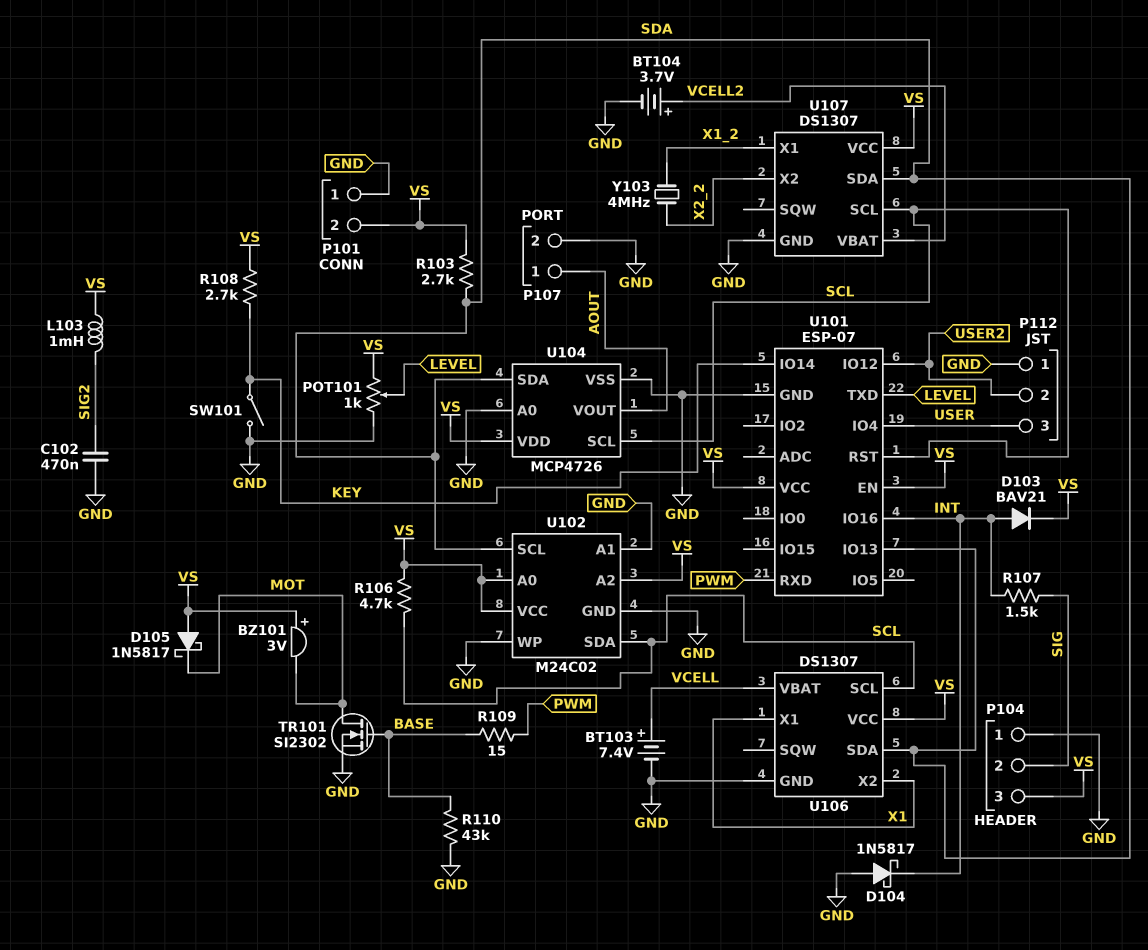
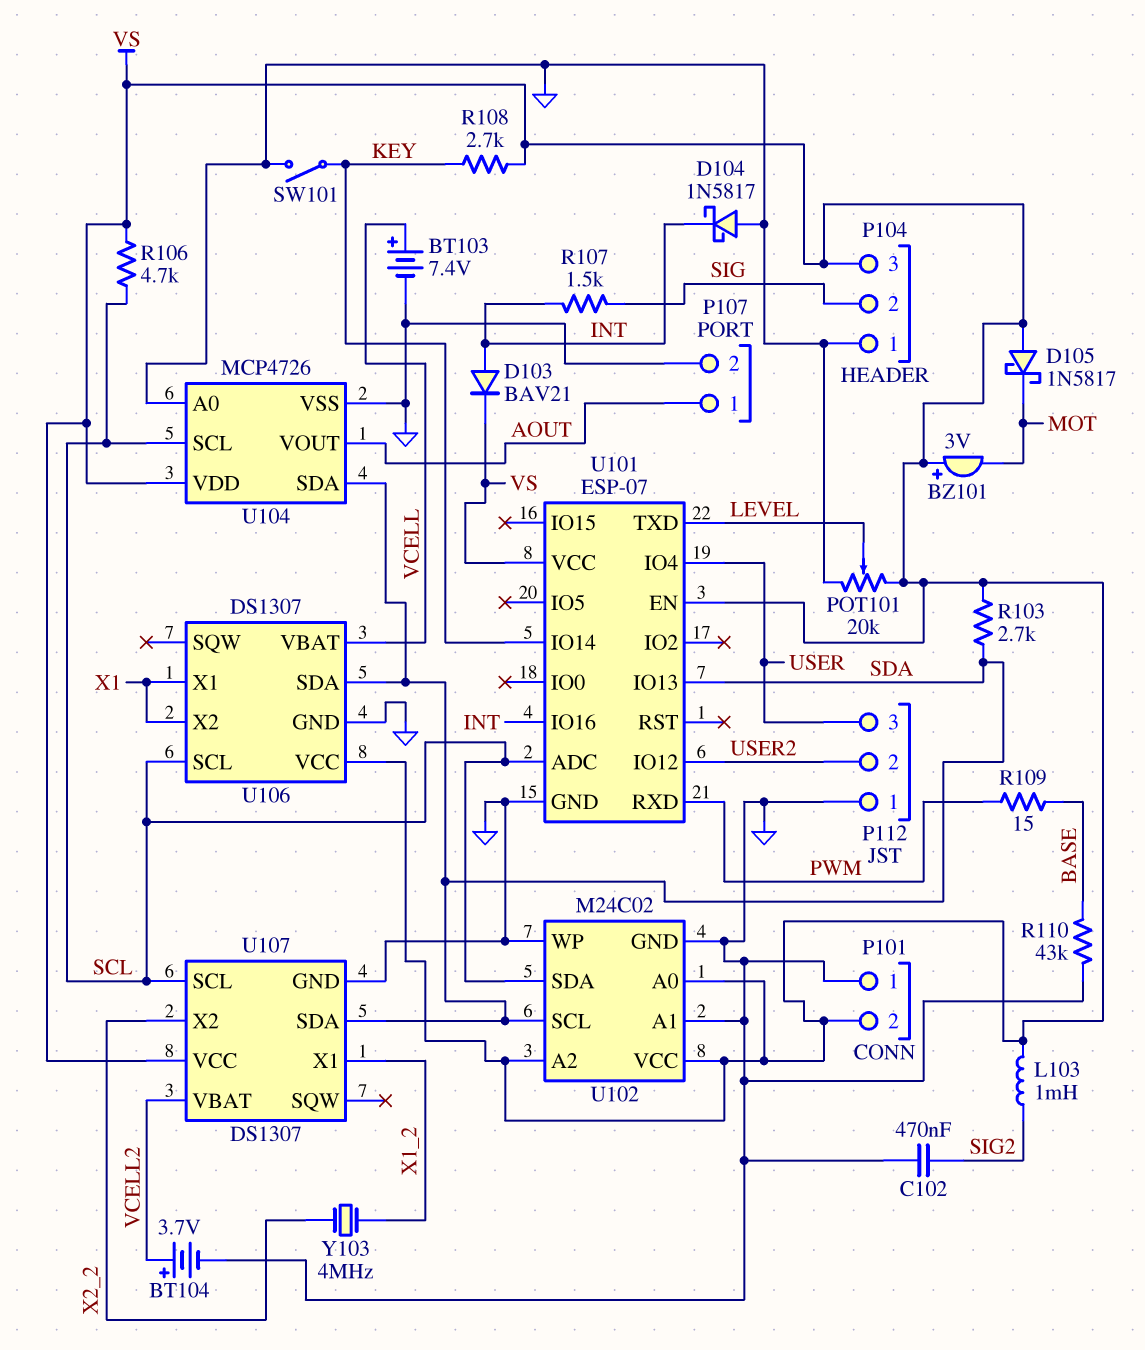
POT101: 1k (GND, VS, wiper LEVEL) -> 20k (GND, VS, wiper LEVEL)
TR101: NMOS SI2302 (G BASE, D MOT, S GND) -> none
U101 pin ADC: none -> SCL
U101 pin RST: SCL -> none

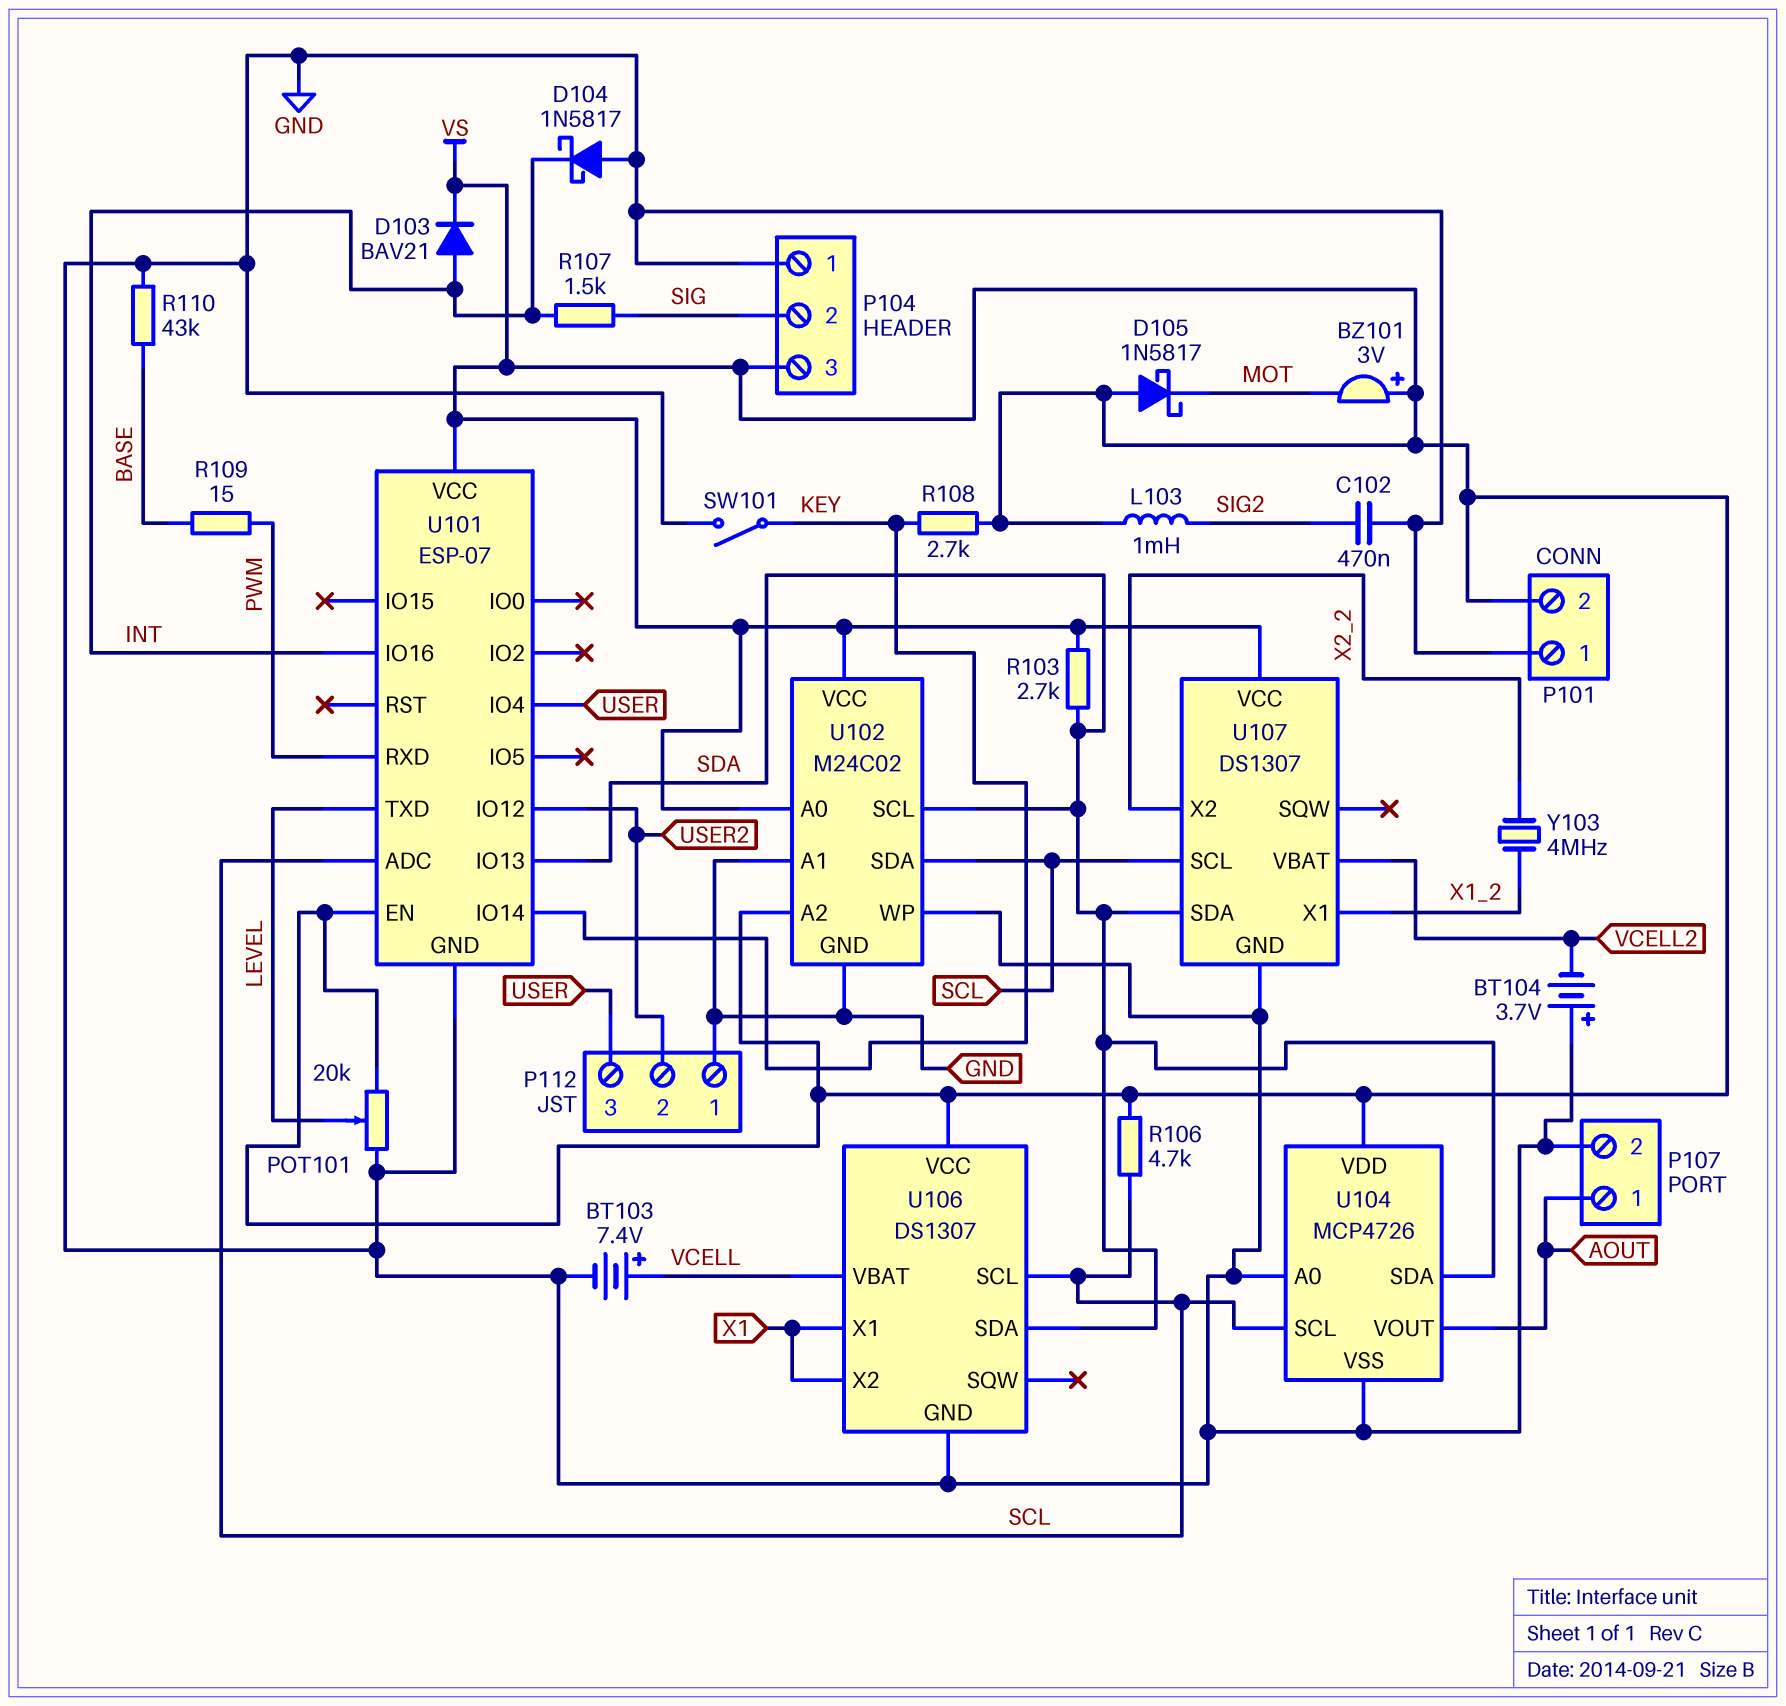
BT104: 3.7V (plus VCELL2, minus GND) -> 3.7V (plus GND, minus VCELL2)

